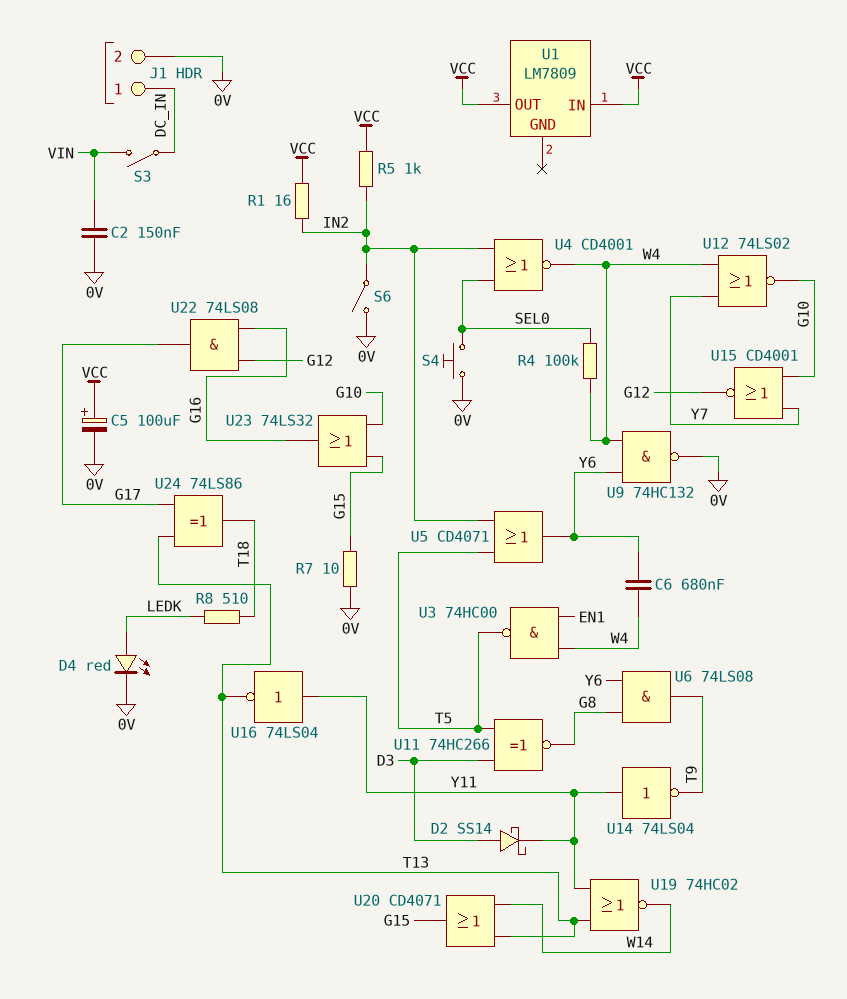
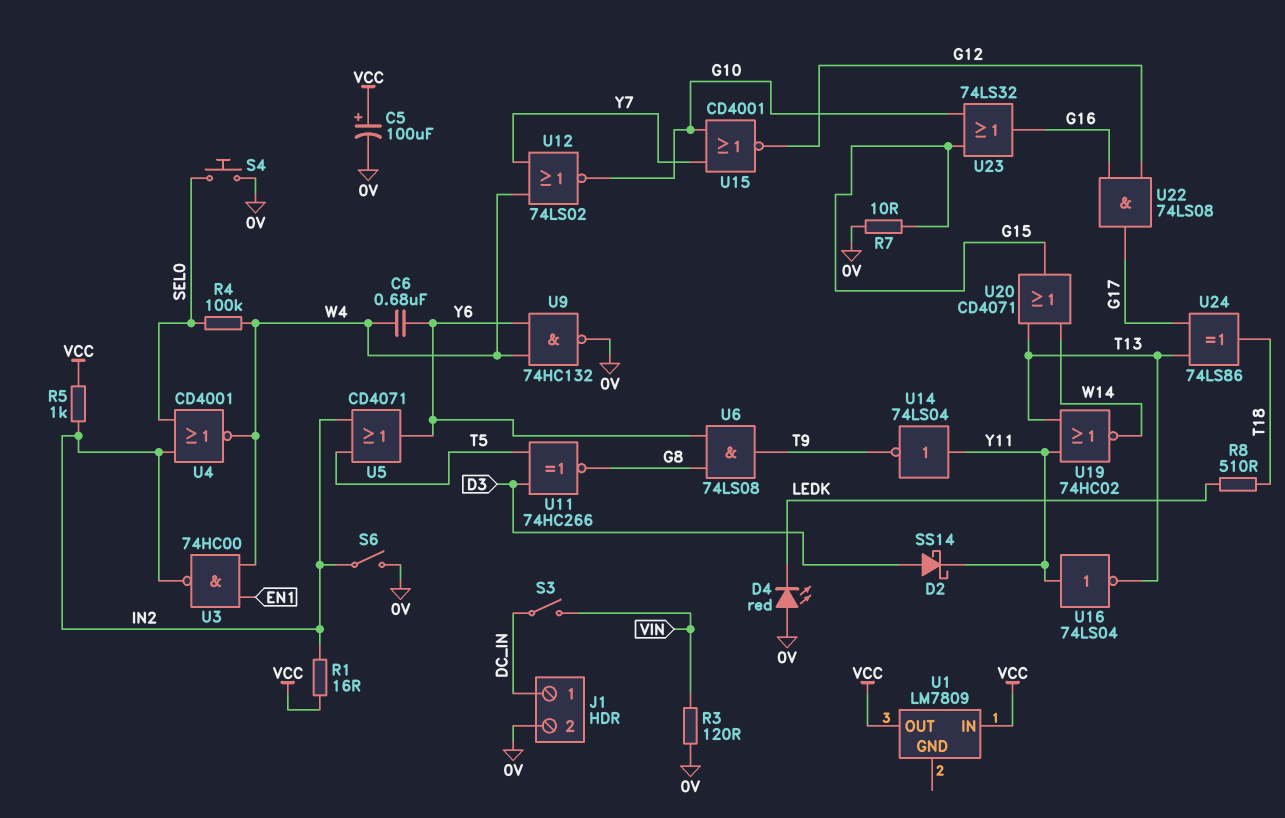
C2: 150nF (0V, VIN) -> none
D4: LED red (A LEDK, K 0V) -> LED red (A 0V, K LEDK)
R3: none -> 120 (0V, VIN)
U3: NAND 74HC00 (in EN1, in W4, out T5) -> NAND 74HC00 (in EN1, in W4, out IN2)

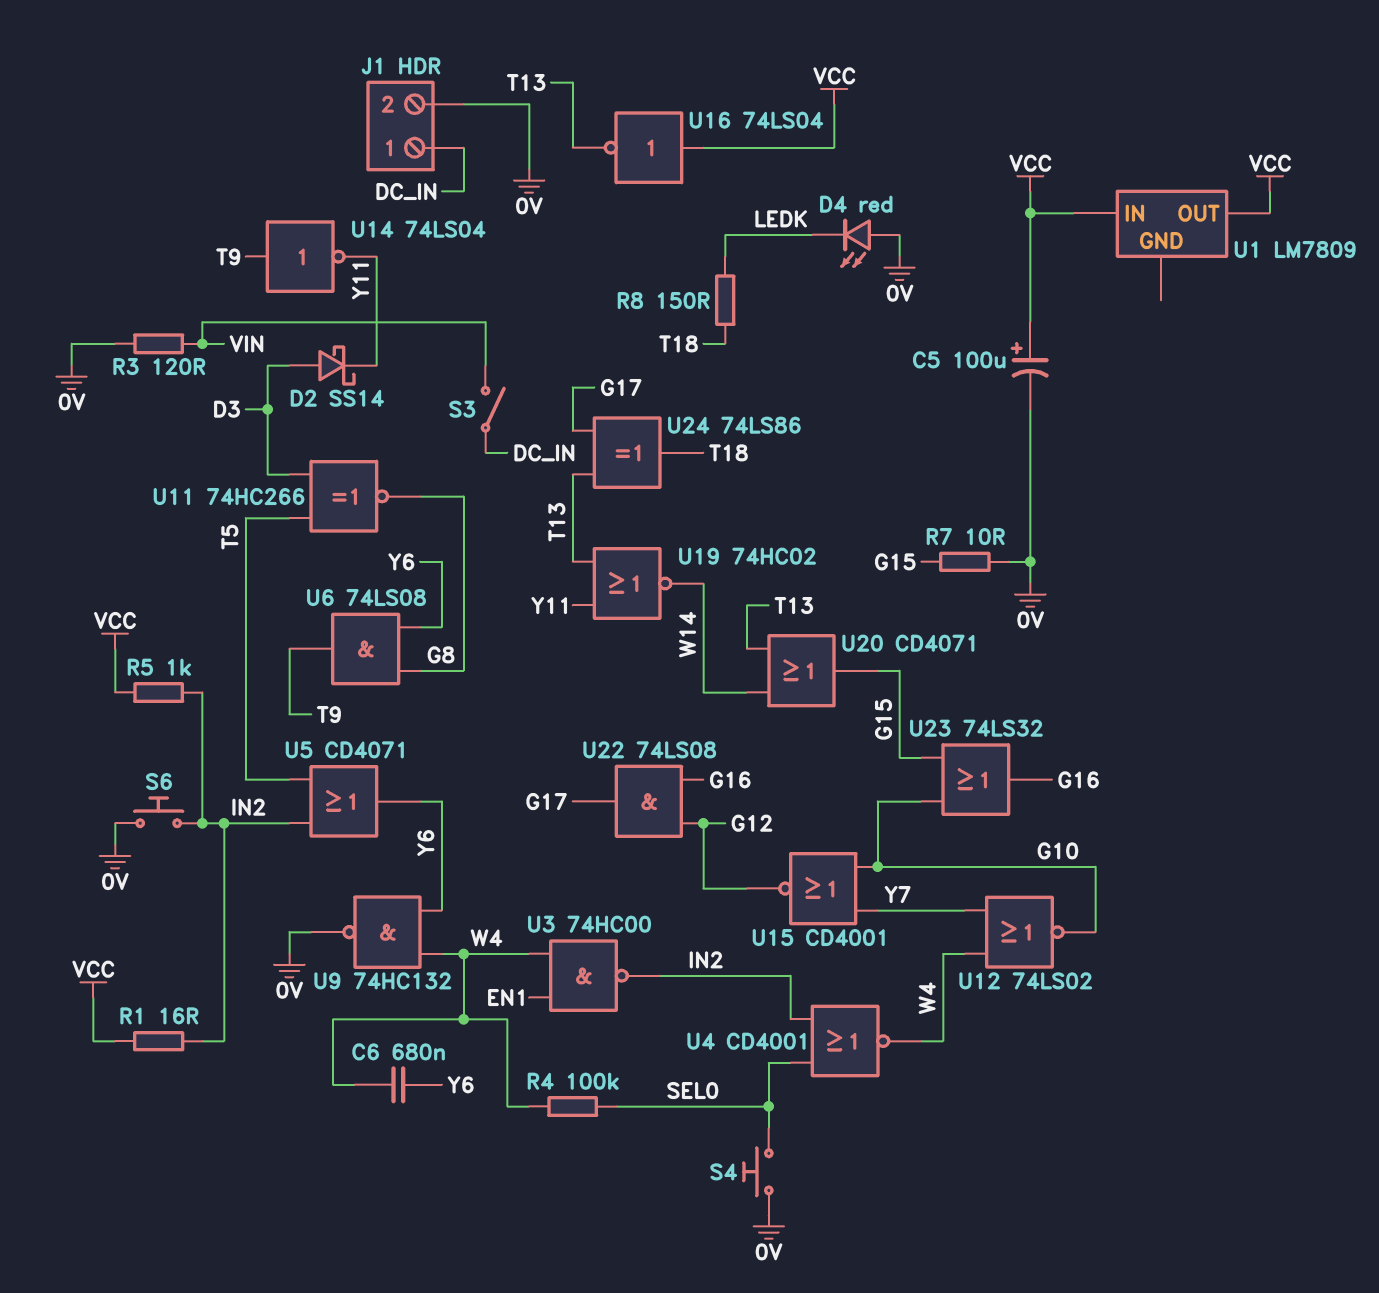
R8: 510 (LEDK, T18) -> 150 (LEDK, T18)
S6: switch (0V, IN2) -> button (0V, IN2)
U14: NOT 74LS04 (in Y11, out T9) -> NOT 74LS04 (in T9, out Y11)
U16: NOT 74LS04 (in Y11, out T13) -> NOT 74LS04 (in VCC, out T13)

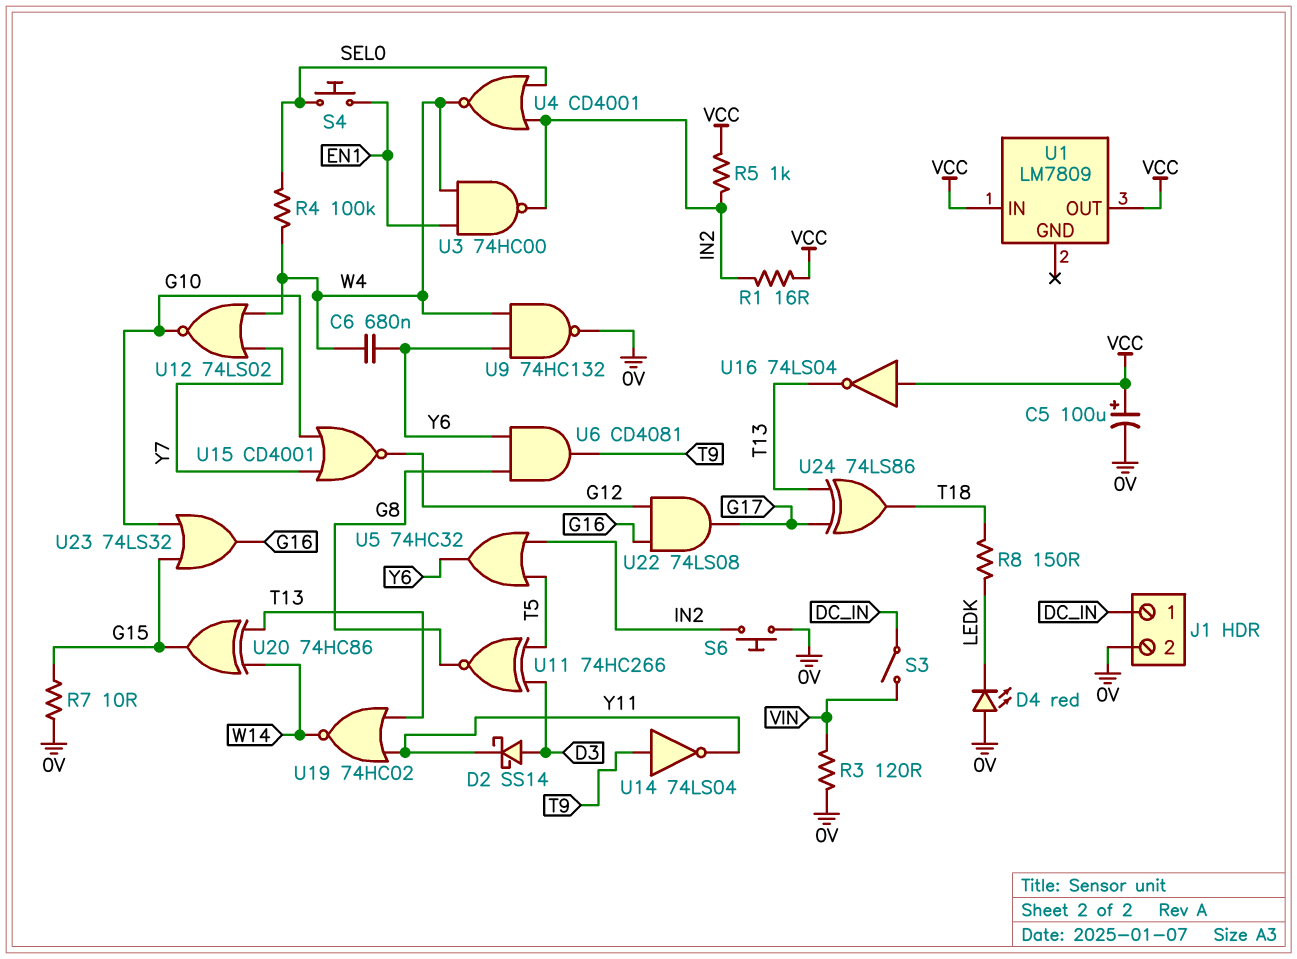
S4: button (0V, SEL0) -> button (EN1, SEL0)
U5: OR CD4071 (in IN2, in T5, out Y6) -> OR 74HC32 (in IN2, in T5, out Y6)
U6: AND 74LS08 (in G8, in Y6, out T9) -> AND CD4081 (in G8, in Y6, out T9)
U20: OR CD4071 (in T13, in W14, out G15) -> XOR 74HC86 (in T13, in W14, out G15)

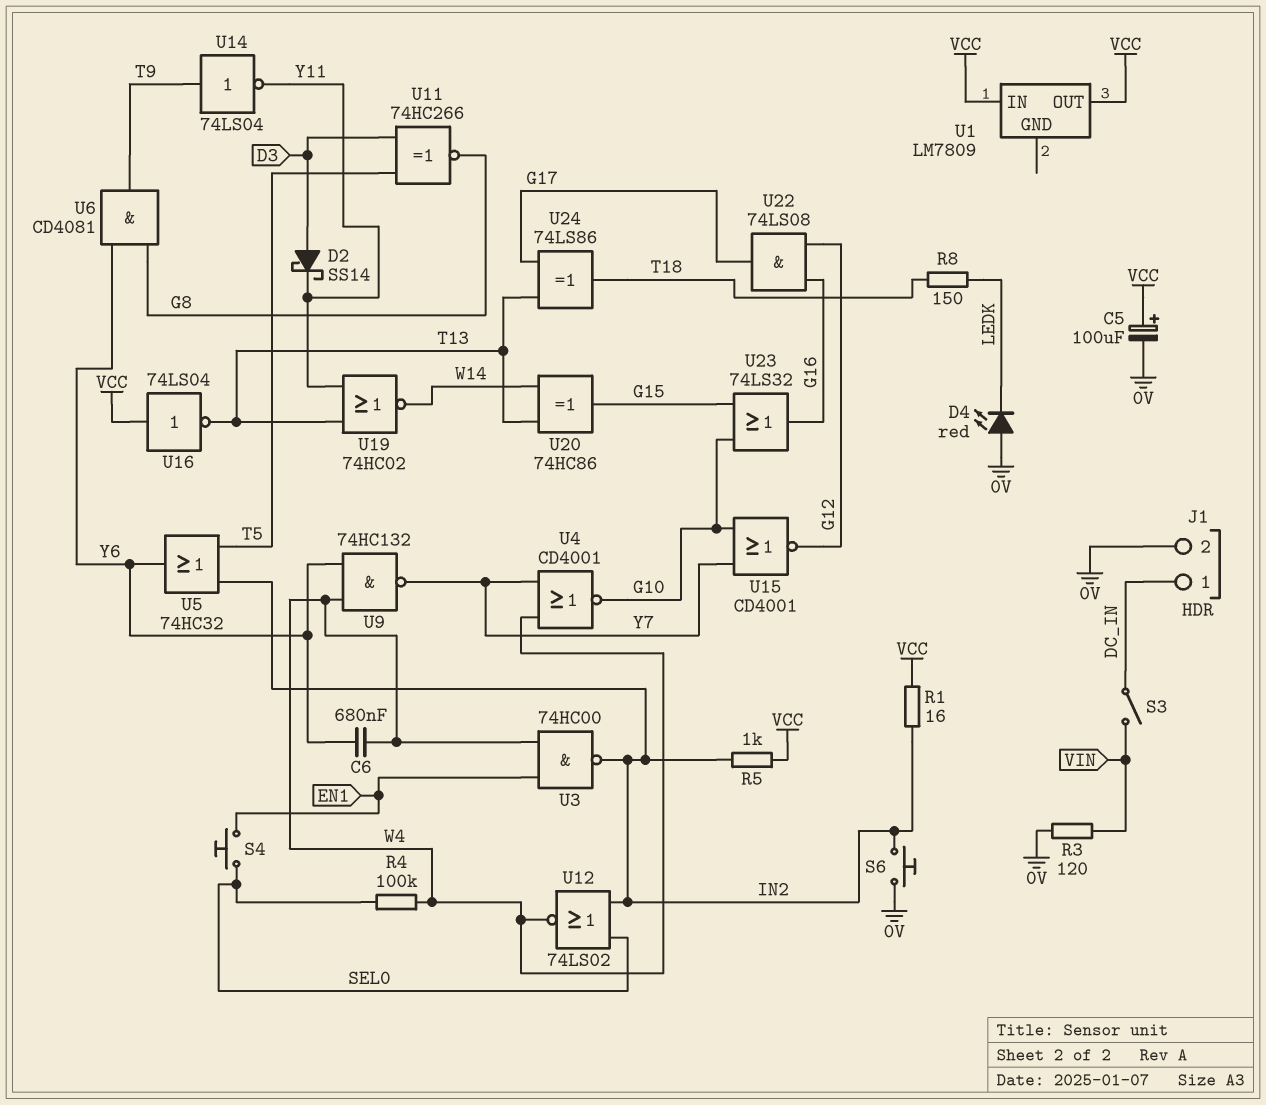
R7: 10 (0V, G15) -> none
U4: NOR CD4001 (in IN2, in SEL0, out W4) -> NOR CD4001 (in W4, in Y7, out G10)
U9: NAND 74HC132 (in W4, in Y6, out 0V) -> NAND 74HC132 (in W4, in Y6, out Y7)
U12: NOR 74LS02 (in W4, in Y7, out G10) -> NOR 74LS02 (in IN2, in SEL0, out W4)

